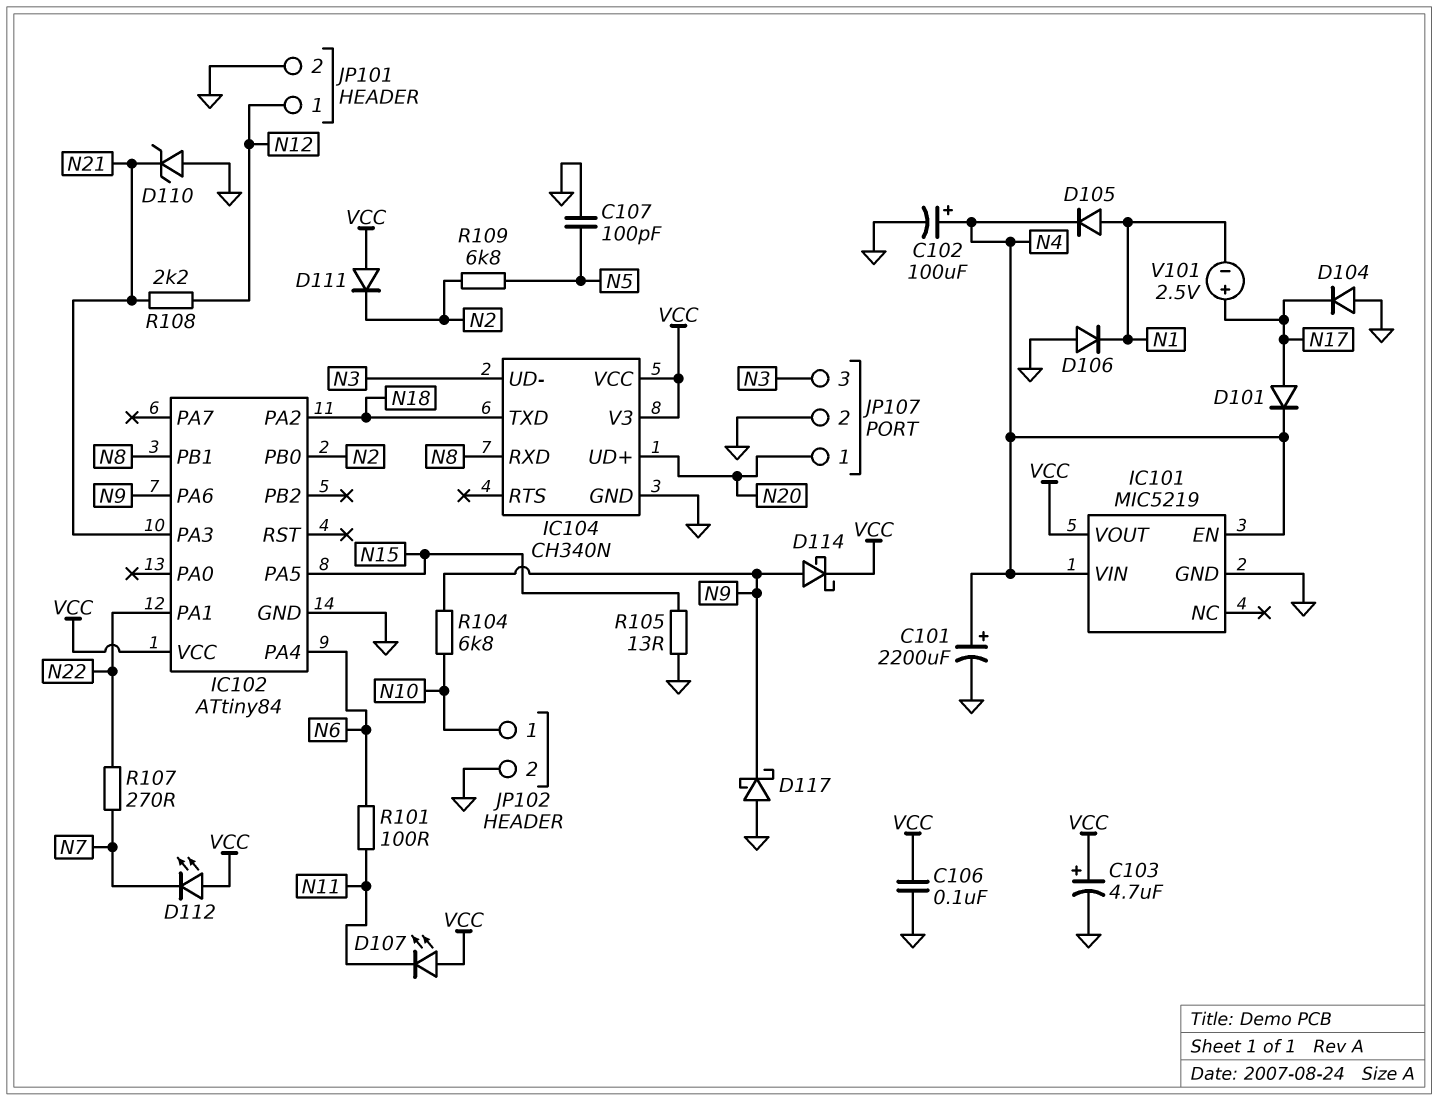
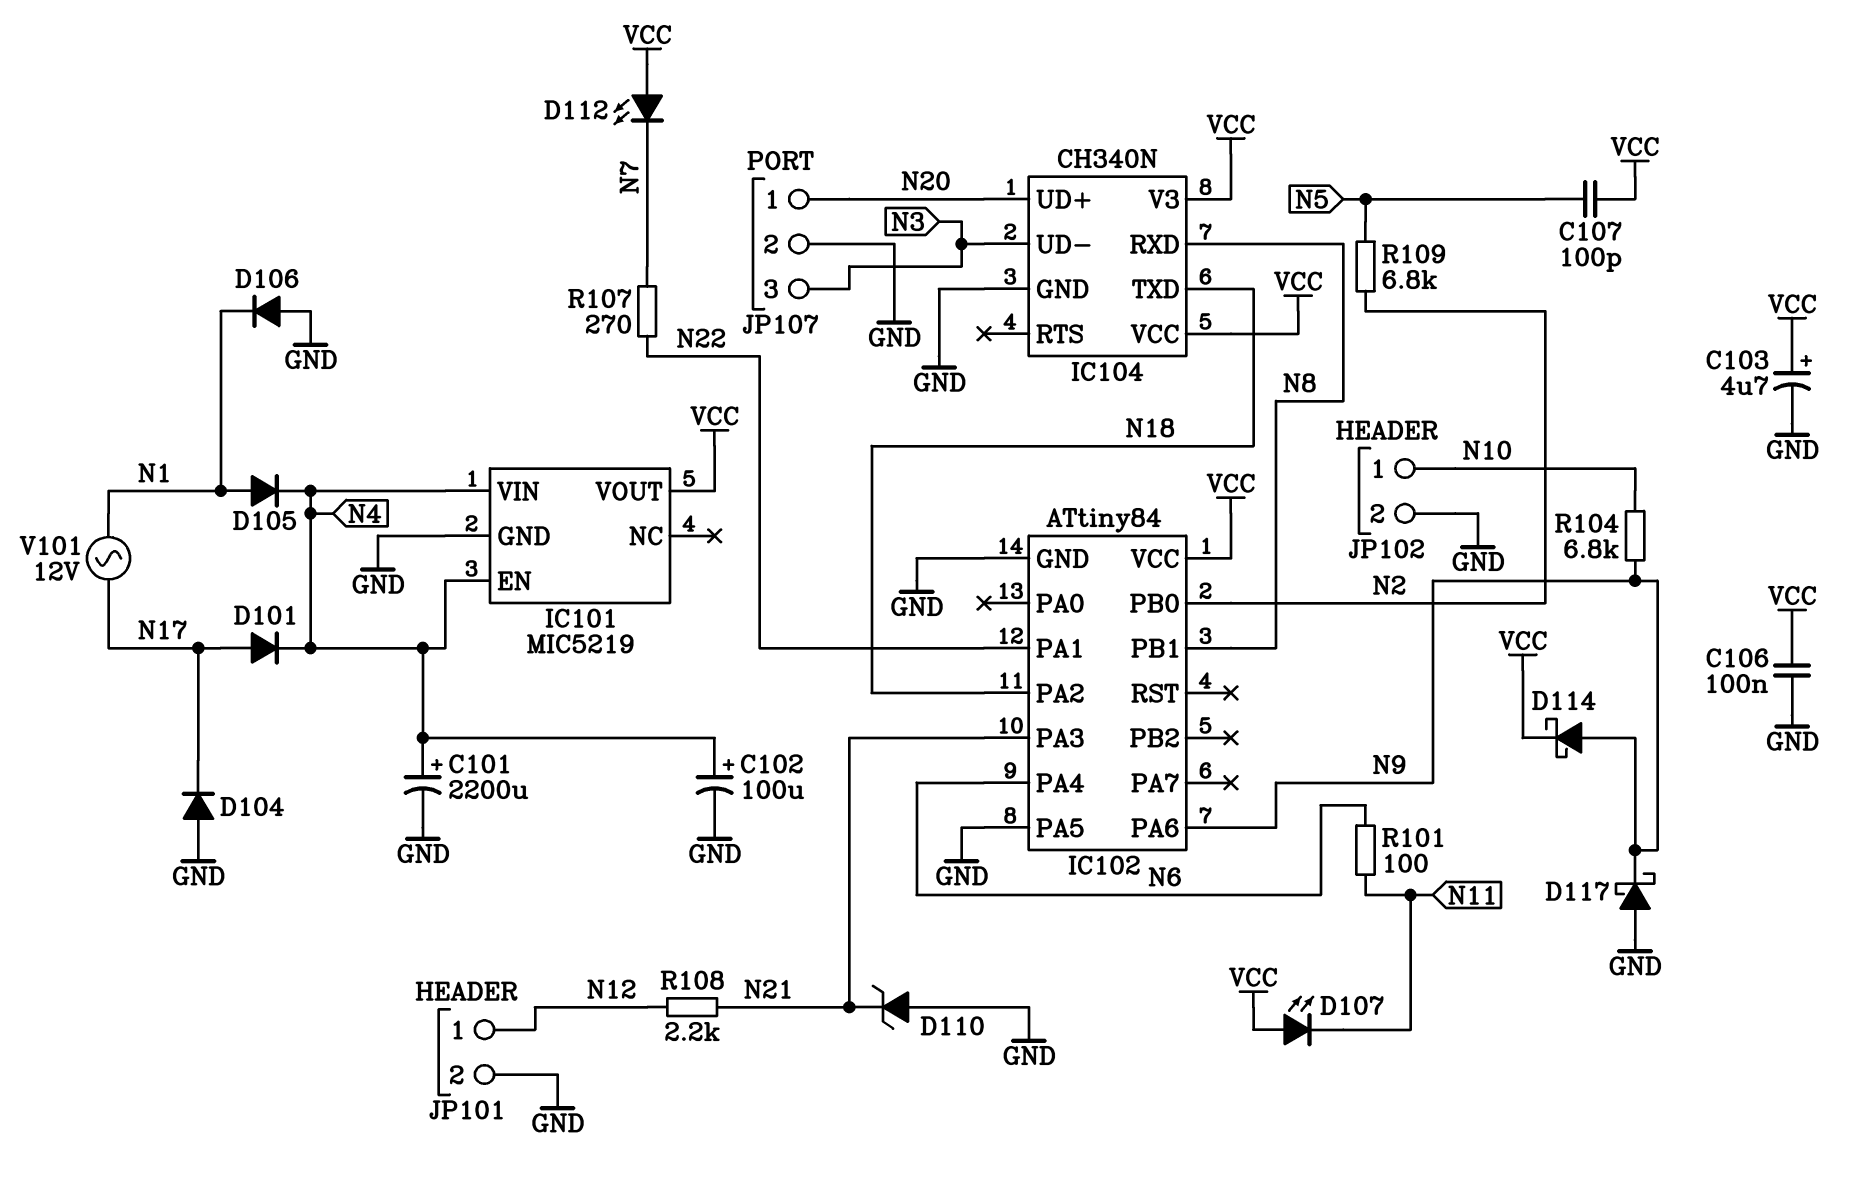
C107: 100pF (GND, N5) -> 100pF (N5, VCC)
D111: diode (A VCC, K N2) -> none
IC102 pin PA5: N15 -> GND
R105: 13 (GND, N15) -> none
V101: 2.5V (plus N17, minus N1) -> AC 12V (N1, N17)

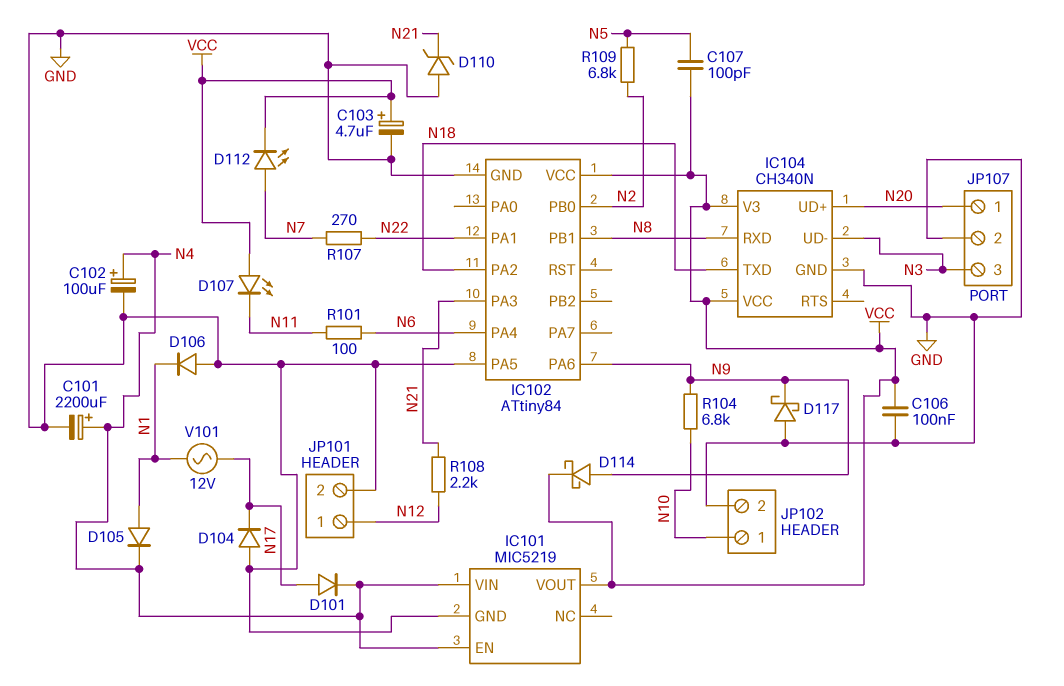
D112: LED (A VCC, K N7) -> LED (A N7, K VCC)

